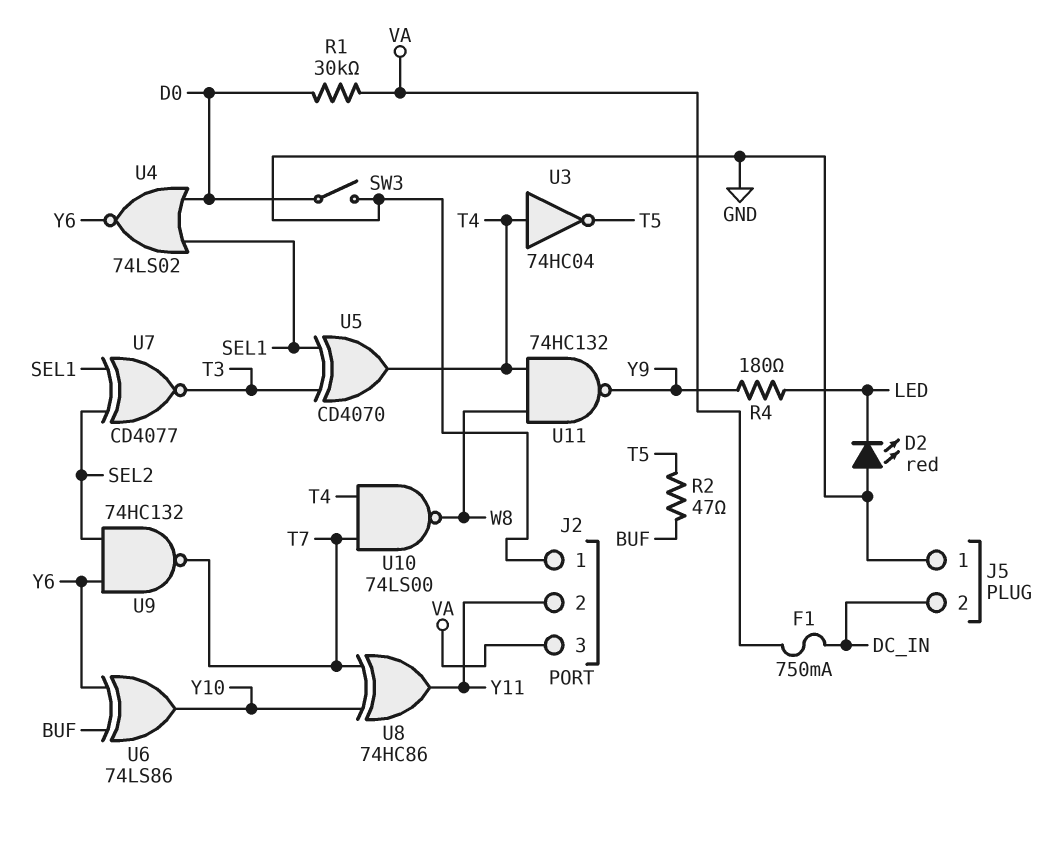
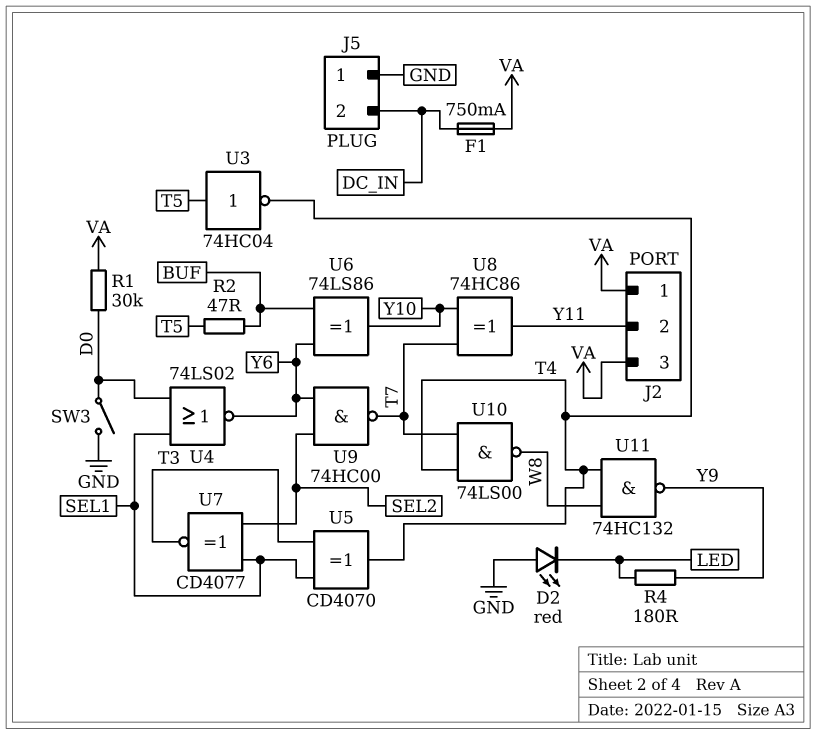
J2 pin 1: GND -> VA
U3: NOT 74HC04 (in T4, out T5) -> NOT 74HC04 (in T5, out T4)
U9: NAND 74HC132 (in SEL2, in Y6, out T7) -> NAND 74HC00 (in SEL2, in Y6, out T7)

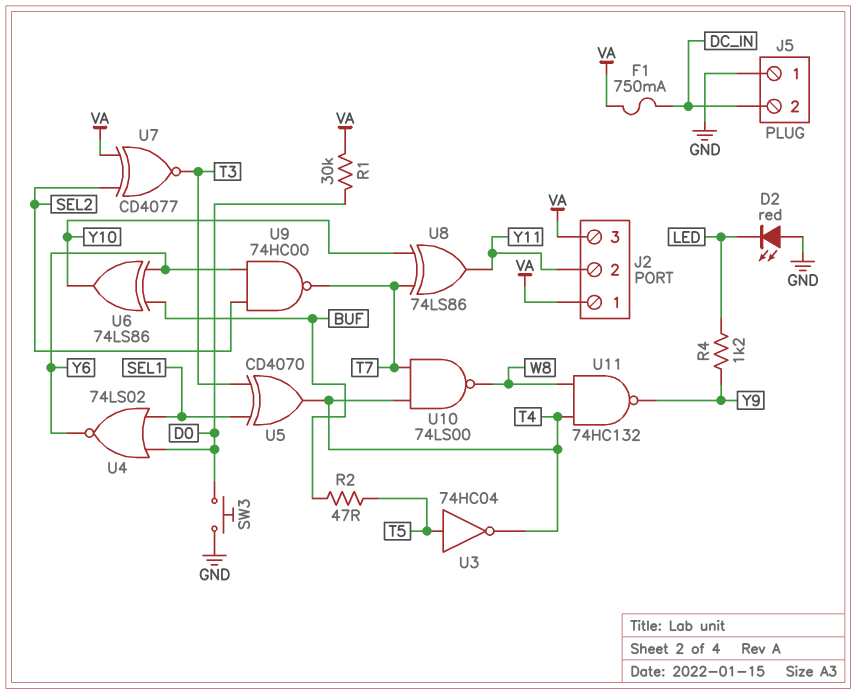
R4: 180 (LED, Y9) -> 1.2k (LED, Y9)
SW3: switch (D0, GND) -> button (D0, GND)
U7: XNOR CD4077 (in SEL1, in SEL2, out T3) -> XNOR CD4077 (in SEL2, in VA, out T3)
U8: XOR 74HC86 (in T7, in Y10, out Y11) -> XOR 74LS86 (in T7, in Y10, out Y11)

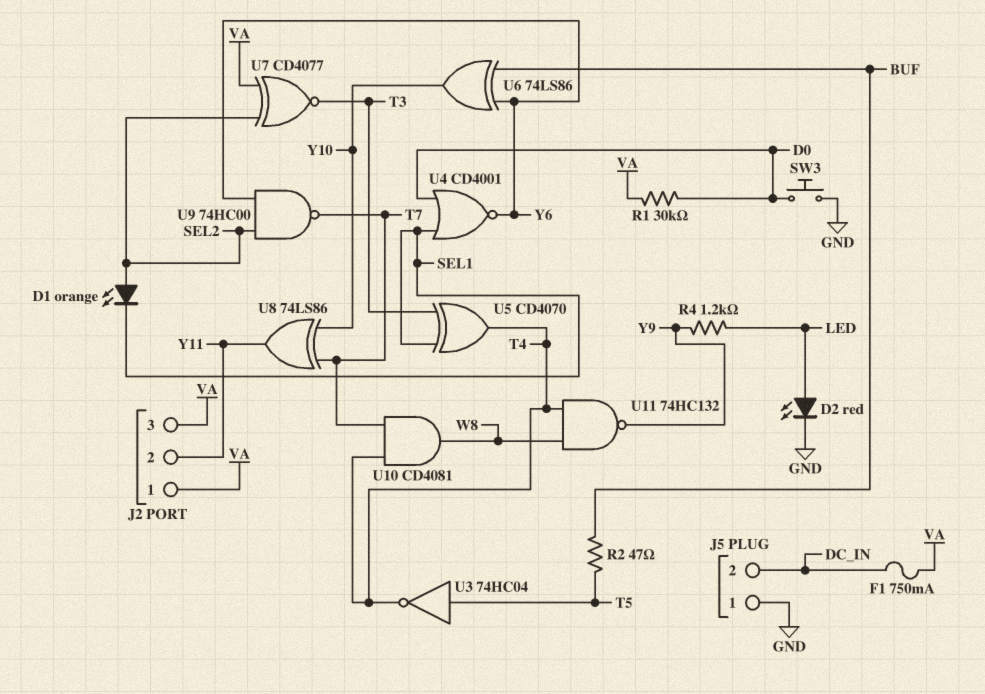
D1: none -> LED orange (A SEL2, K SEL1)
D2: LED red (A GND, K LED) -> LED red (A LED, K GND)
U4: NOR 74LS02 (in D0, in SEL1, out Y6) -> NOR CD4001 (in D0, in SEL1, out Y6)
U10: NAND 74LS00 (in T4, in T7, out W8) -> AND CD4081 (in T4, in T7, out W8)

